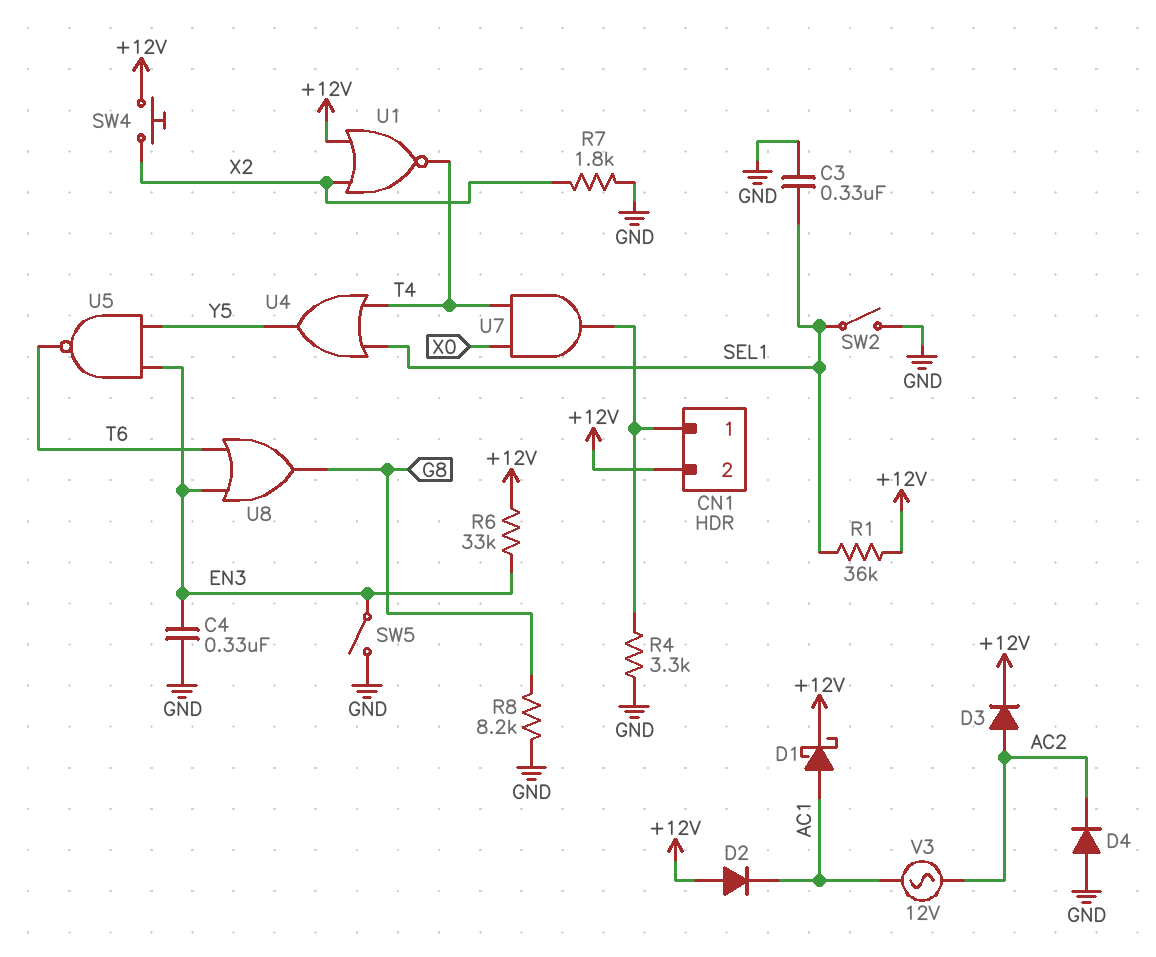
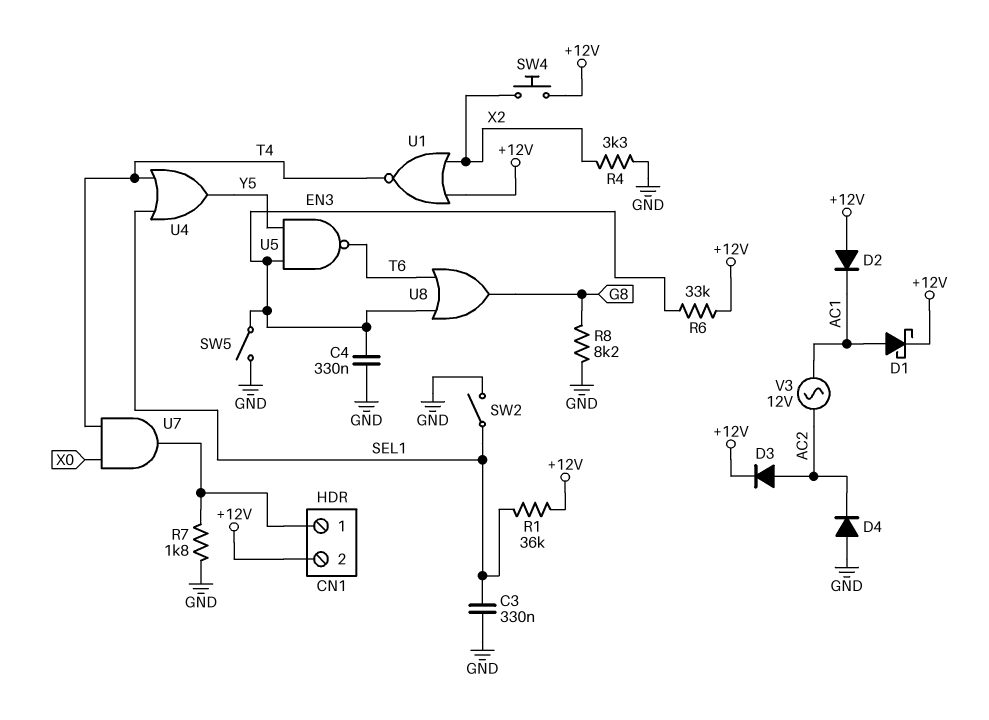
R4: 3.3k (CN1/1, GND) -> 3.3k (GND, X2)
R7: 1.8k (GND, X2) -> 1.8k (CN1/1, GND)

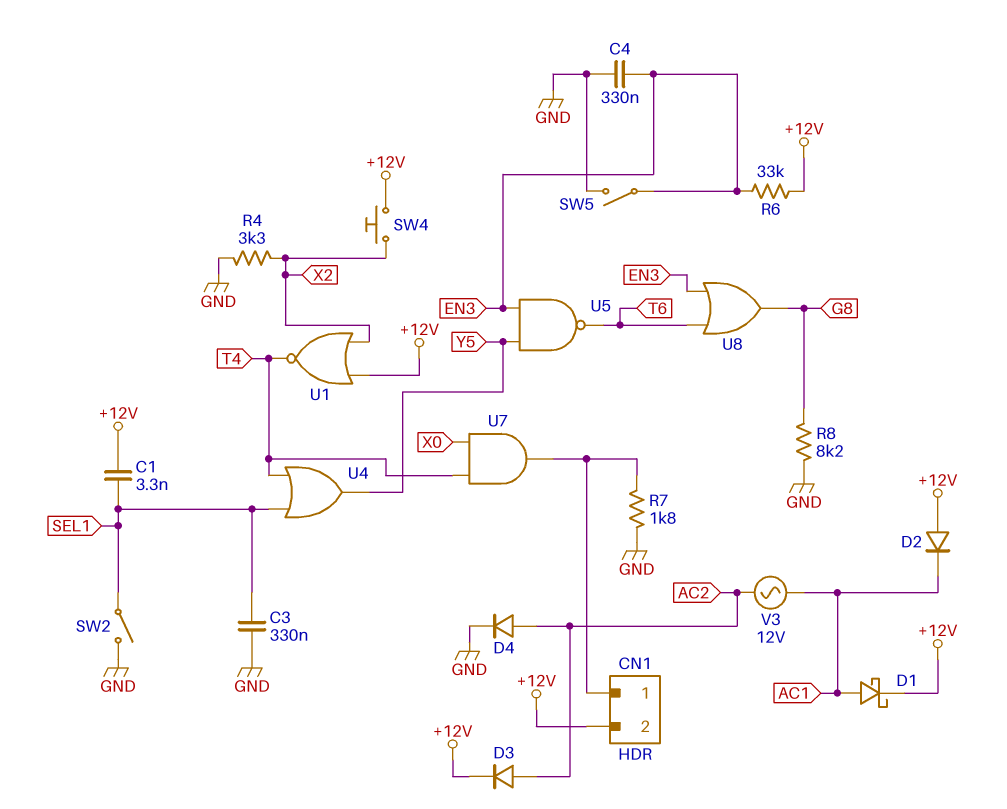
C1: none -> 3.3nF (+12V, SEL1)
D4: diode (A GND, K AC2) -> diode (A AC2, K GND)
R1: 36k (+12V, SEL1) -> none

